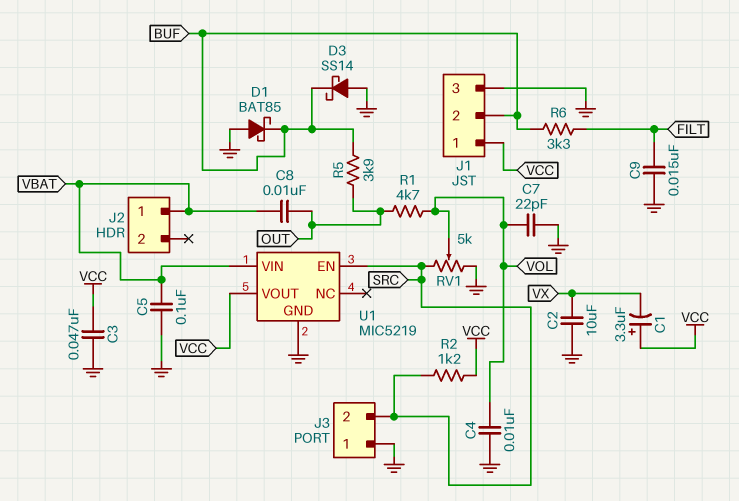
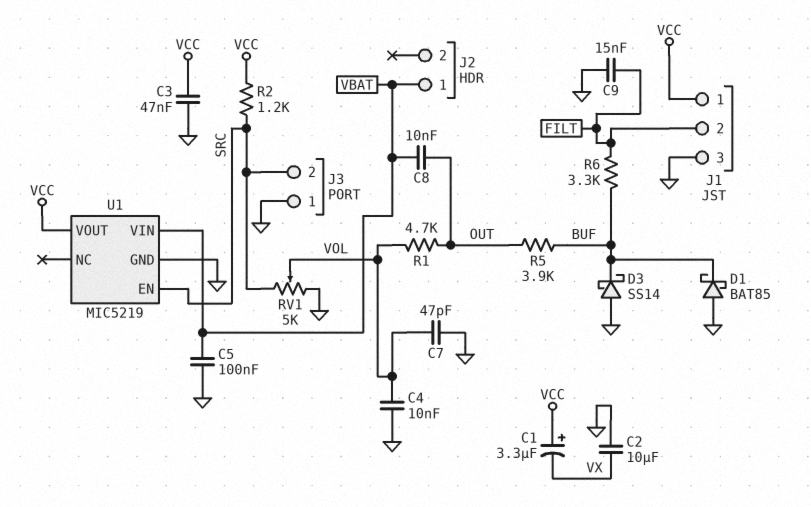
C7: 22pF (GND, VOL) -> 47pF (GND, VOL)
J1 pin 2: BUF -> FILT

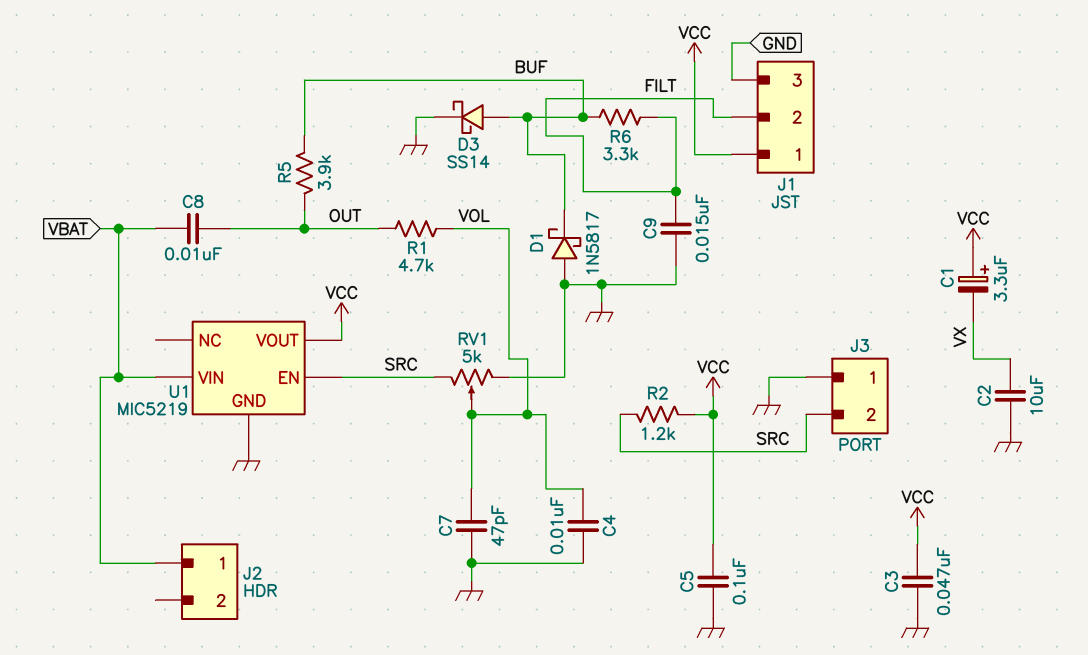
C5: 100nF (GND, VBAT) -> 100nF (GND, VCC)
D1: schottky BAT85 (A GND, K BUF) -> schottky 1N5817 (A GND, K BUF)
D3: schottky SS14 (A GND, K BUF) -> schottky SS14 (A BUF, K GND)

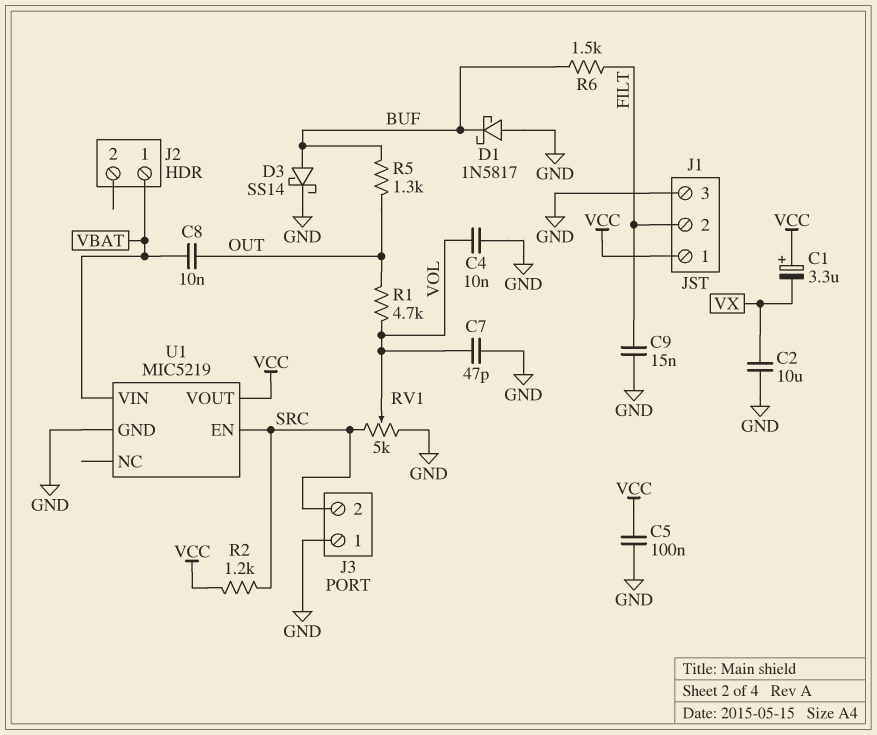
C3: 47nF (GND, VCC) -> none
R5: 3.9k (BUF, OUT) -> 1.3k (BUF, OUT)
R6: 3.3k (BUF, FILT) -> 1.5k (BUF, FILT)

